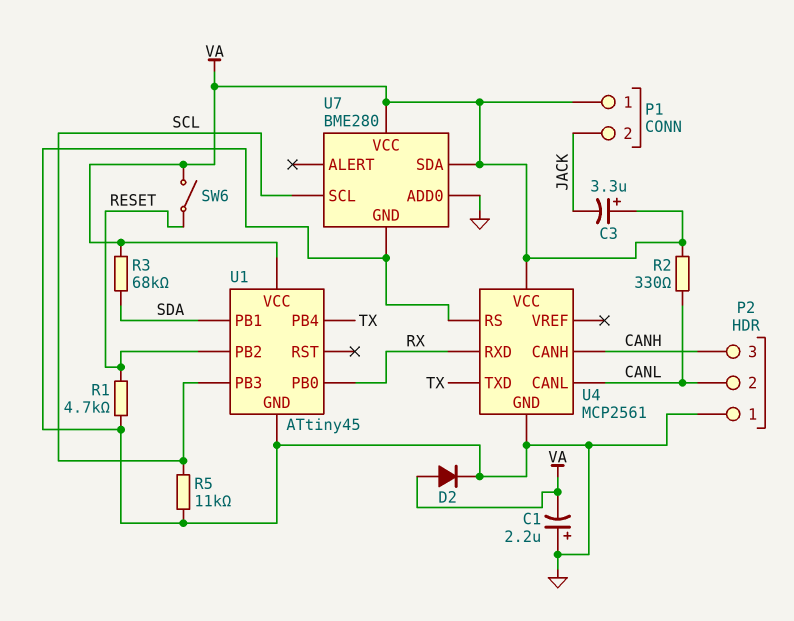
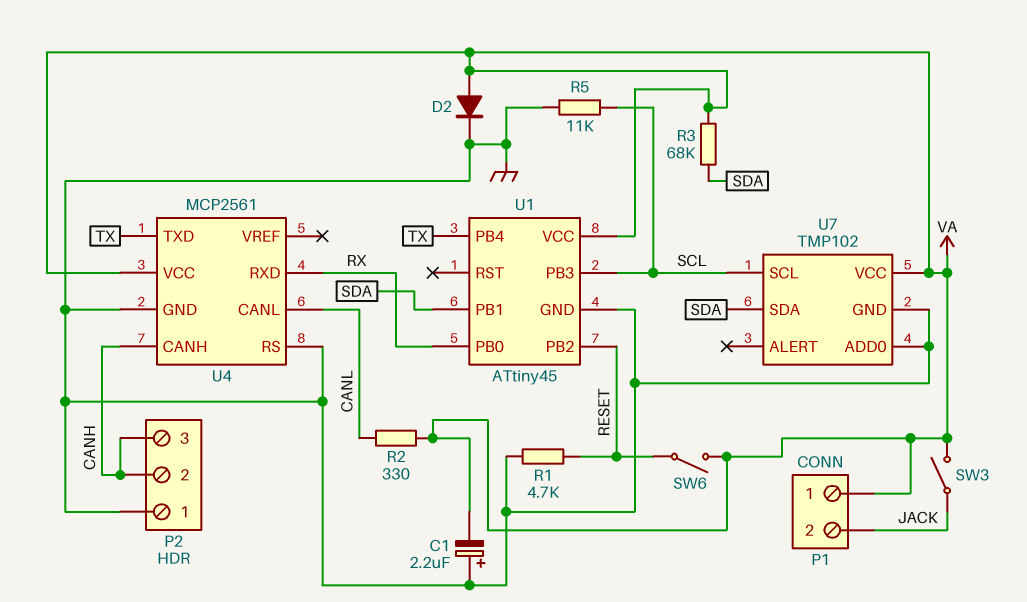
C3: 3.3uF (plus VA, minus JACK) -> none
P2 pin 2: CANL -> CANH
SW3: none -> switch (JACK, VA)
U7: BME280 -> TMP102
U7 pin SDA: VA -> SDA

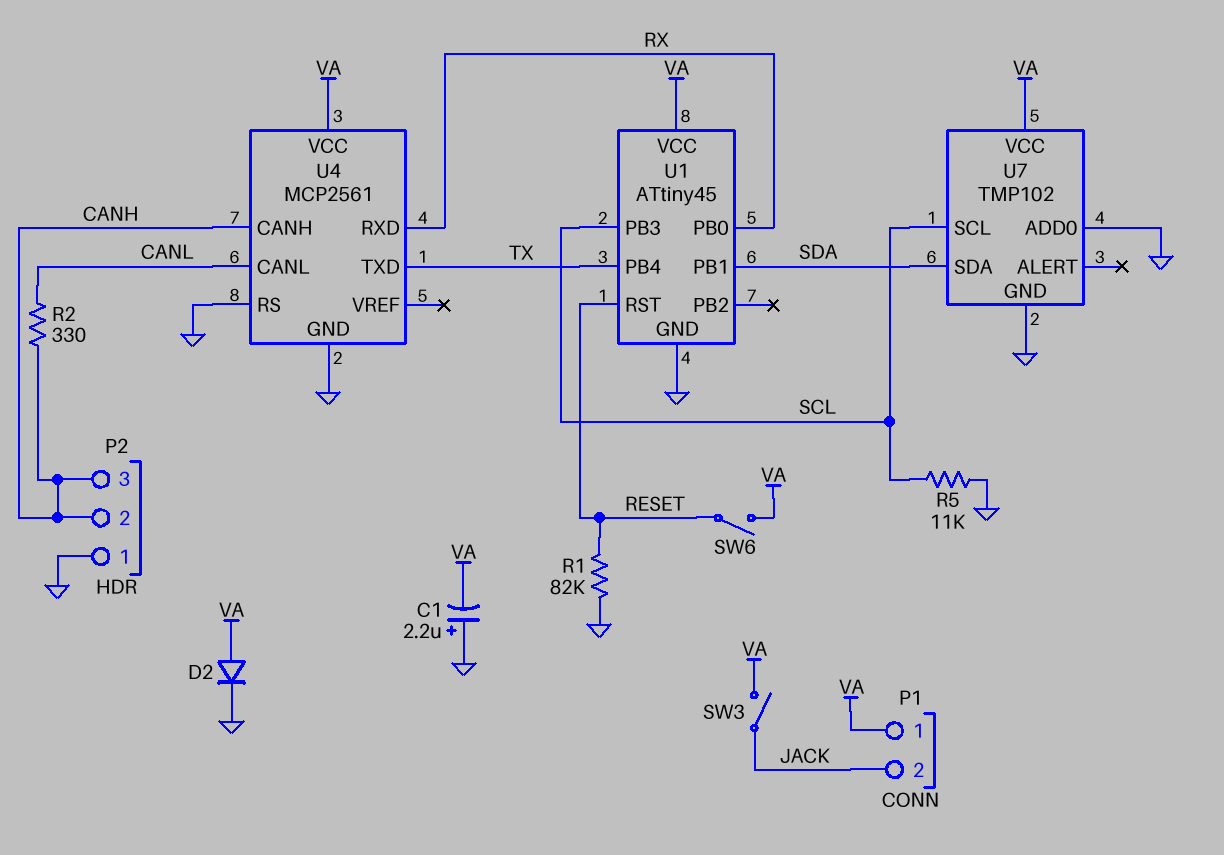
R1: 4.7k (GND, RESET) -> 82k (GND, RESET)
R2: 330 (CANL, VA) -> 330 (CANH, CANL)
R3: 68k (SDA, VA) -> none
U1 pin PB2: RESET -> none
U1 pin RST: none -> RESET

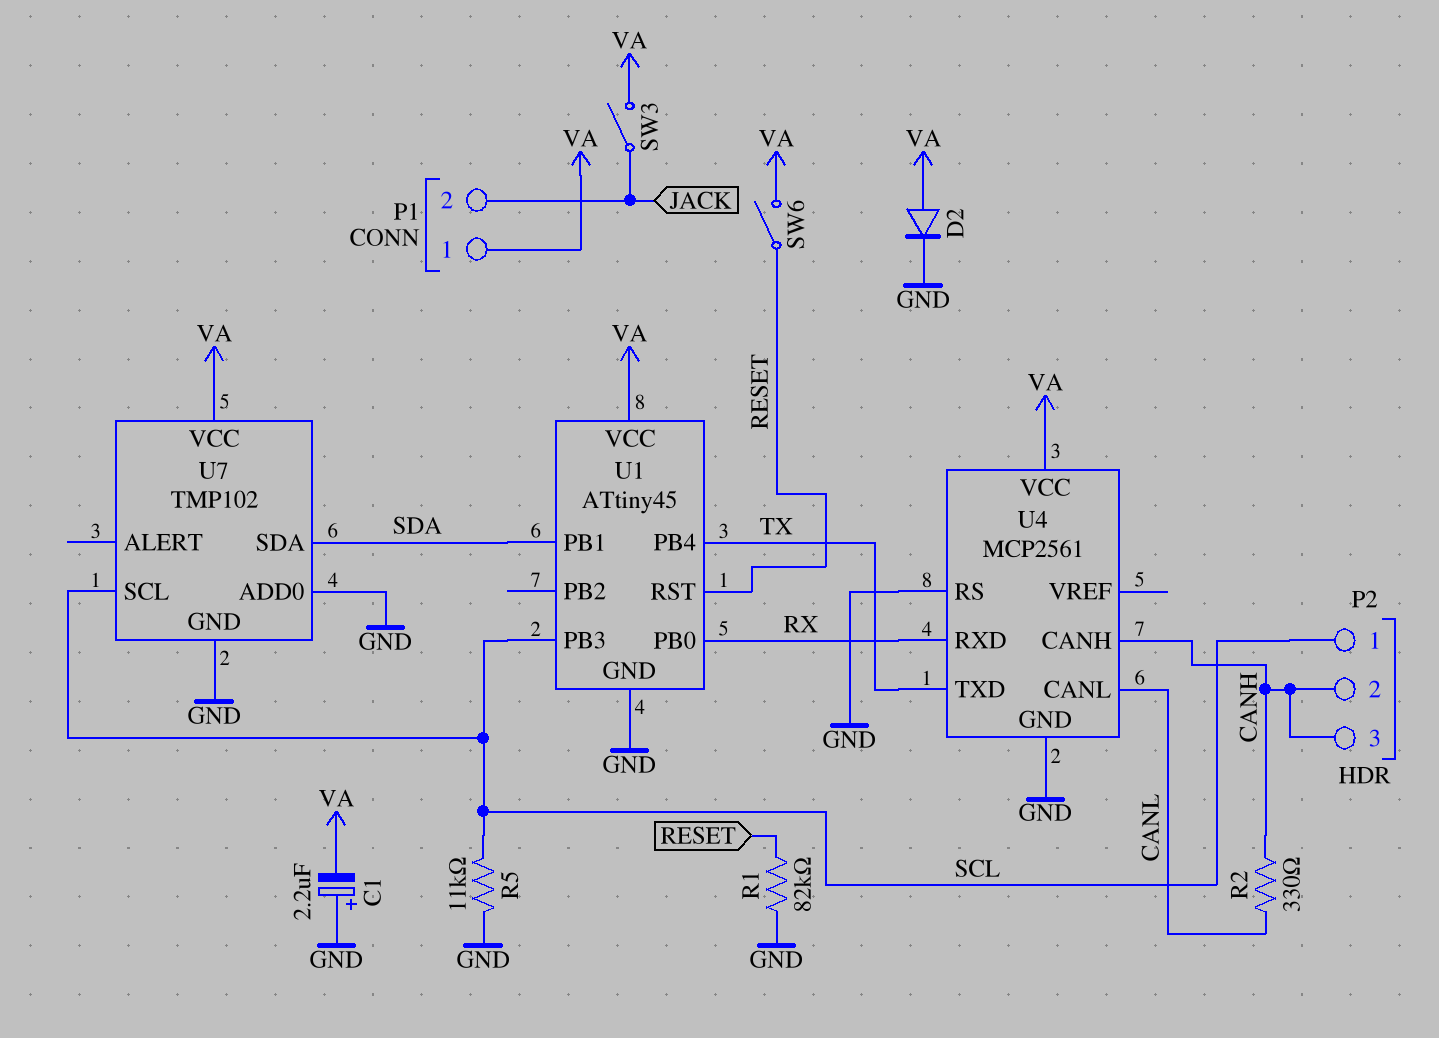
P2 pin 1: GND -> SCL

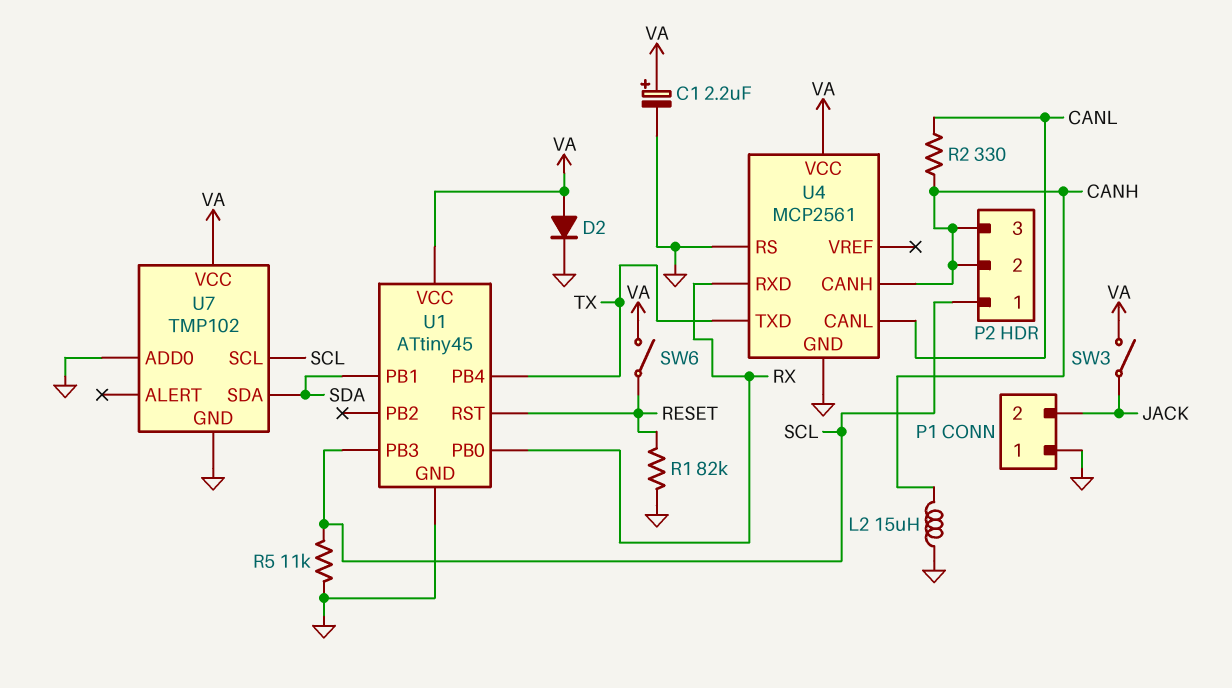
C1: 2.2uF (plus GND, minus VA) -> 2.2uF (plus VA, minus GND)
L2: none -> 15uH (CANH, GND)
P1 pin 1: VA -> GND

